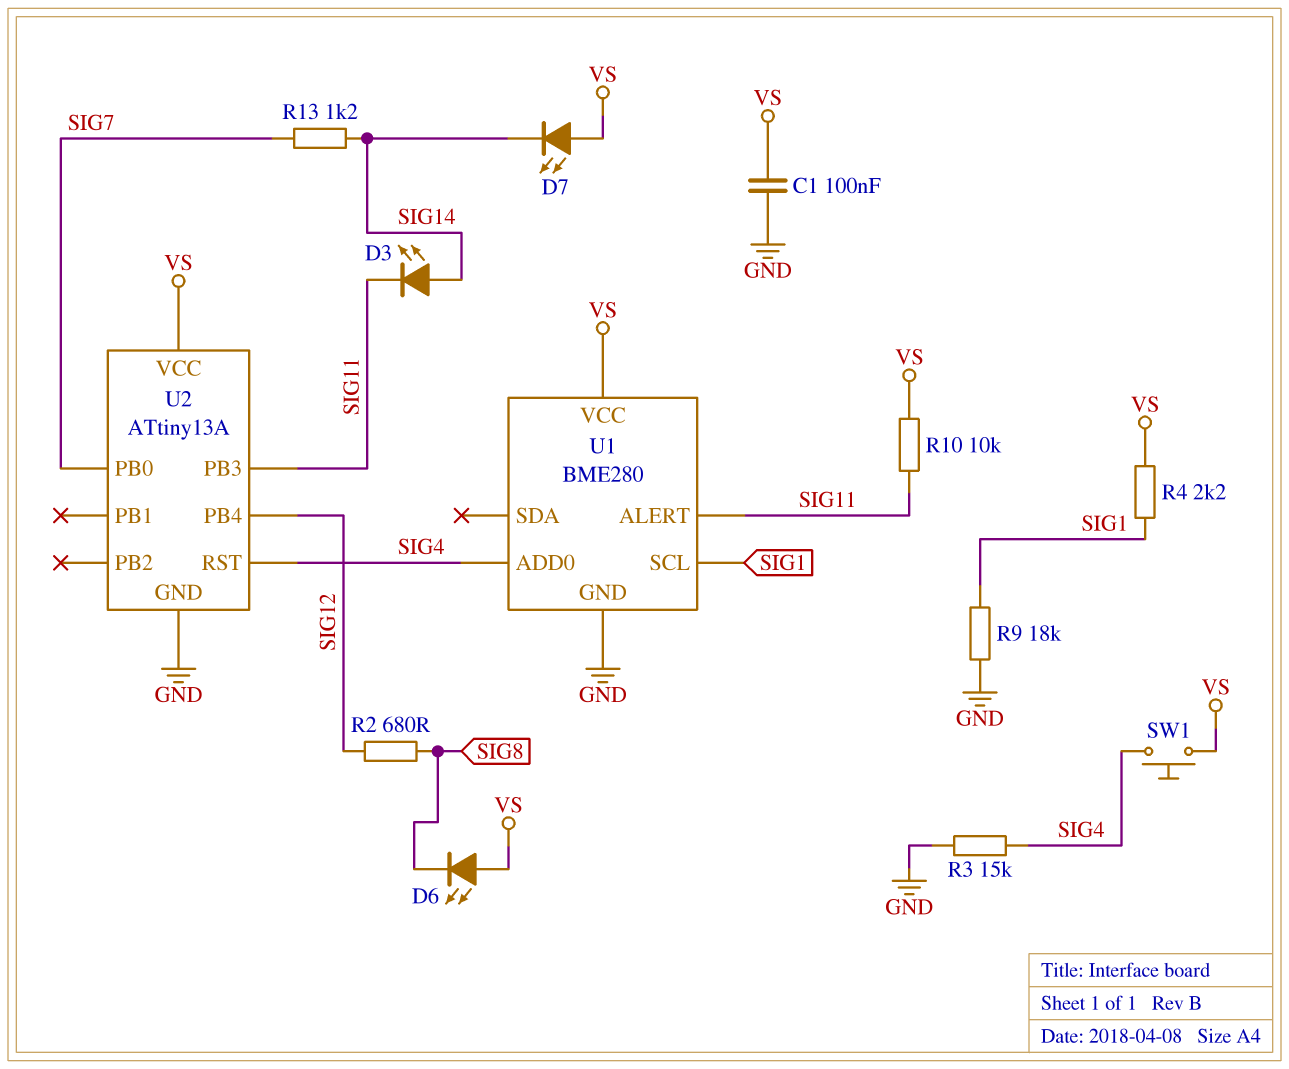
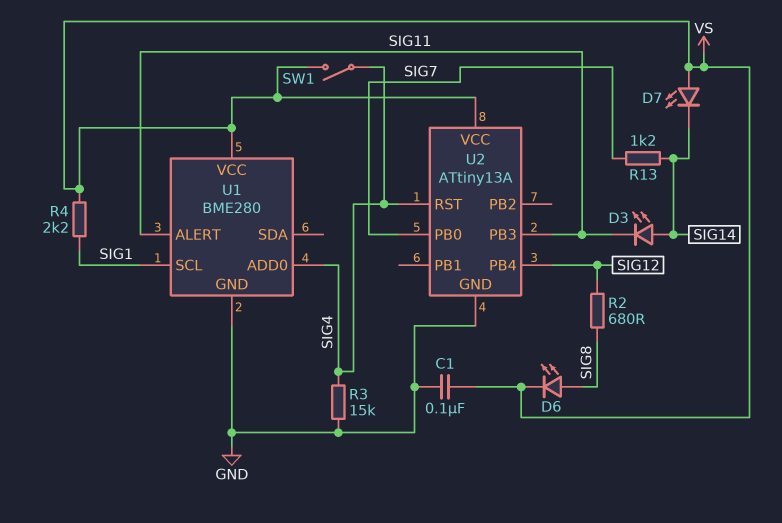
D6: LED (A VS, K SIG8) -> LED (A SIG8, K VS)
R9: 18k (GND, SIG1) -> none
R10: 10k (SIG11, VS) -> none
SW1: button (SIG4, VS) -> switch (SIG4, VS)

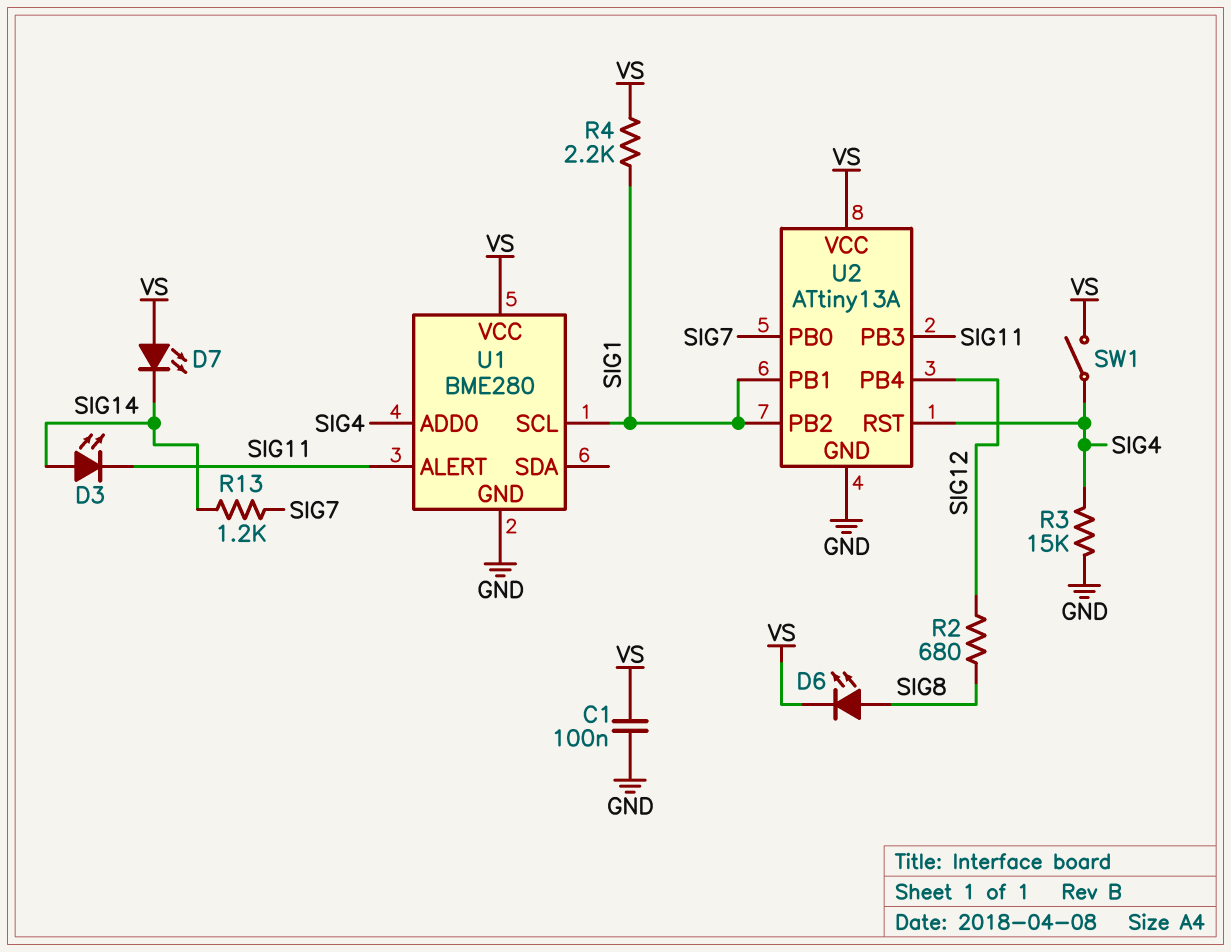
U2 pin PB1: none -> SIG1
U2 pin PB2: none -> SIG1

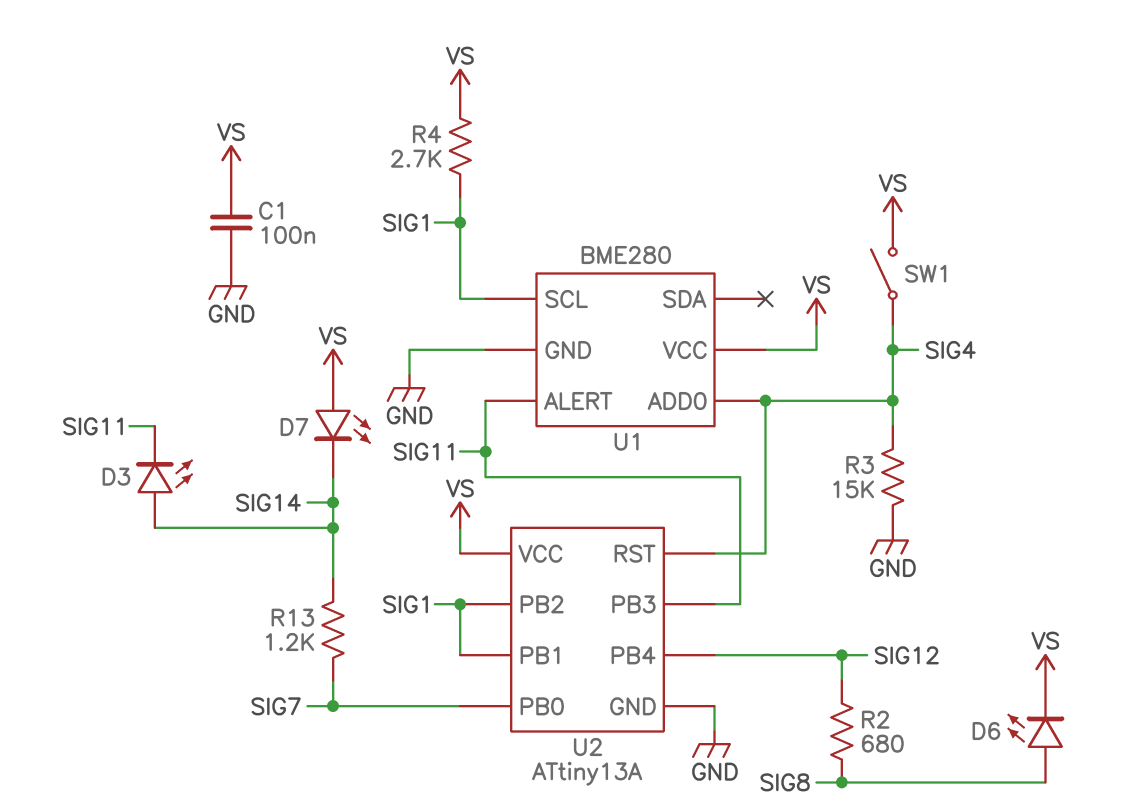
R4: 2.2k (SIG1, VS) -> 2.7k (SIG1, VS)

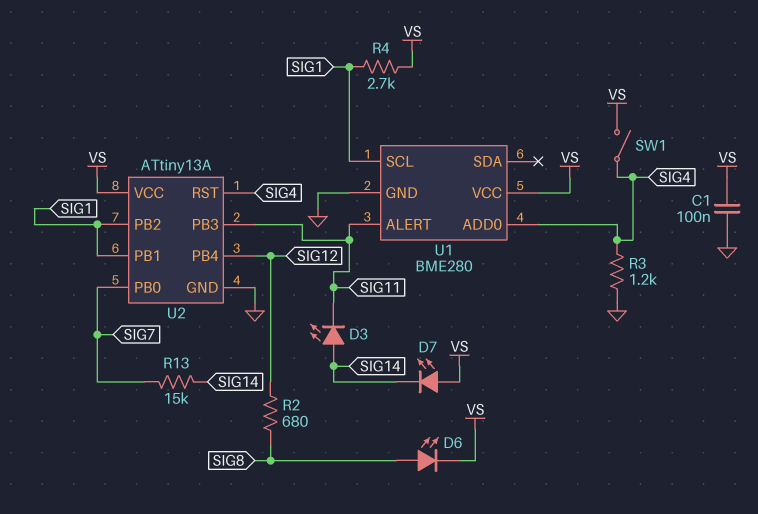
R3: 15k (GND, SIG4) -> 1.2k (GND, SIG4)
R13: 1.2k (SIG7, SIG14) -> 15k (SIG7, SIG14)

